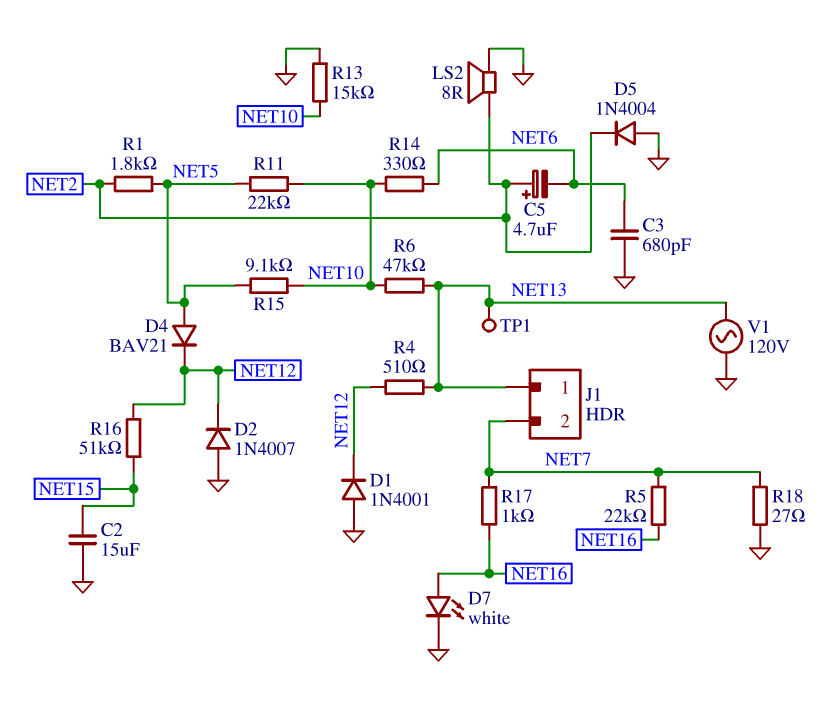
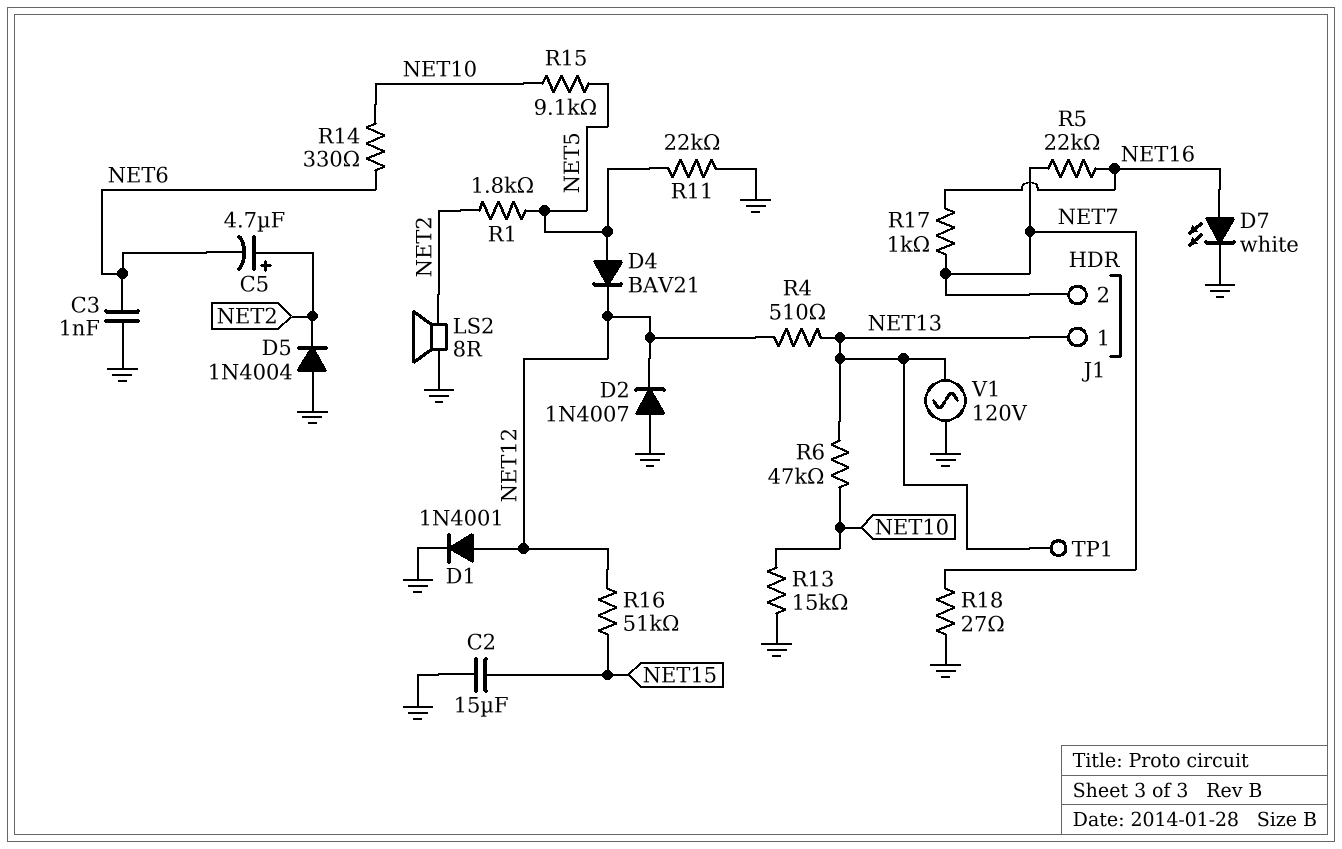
C3: 680pF (GND, NET6) -> 1nF (GND, NET6)
D1: diode 1N4001 (A GND, K NET12) -> diode 1N4001 (A NET12, K GND)
R11: 22k (NET5, NET10) -> 22k (GND, NET5)

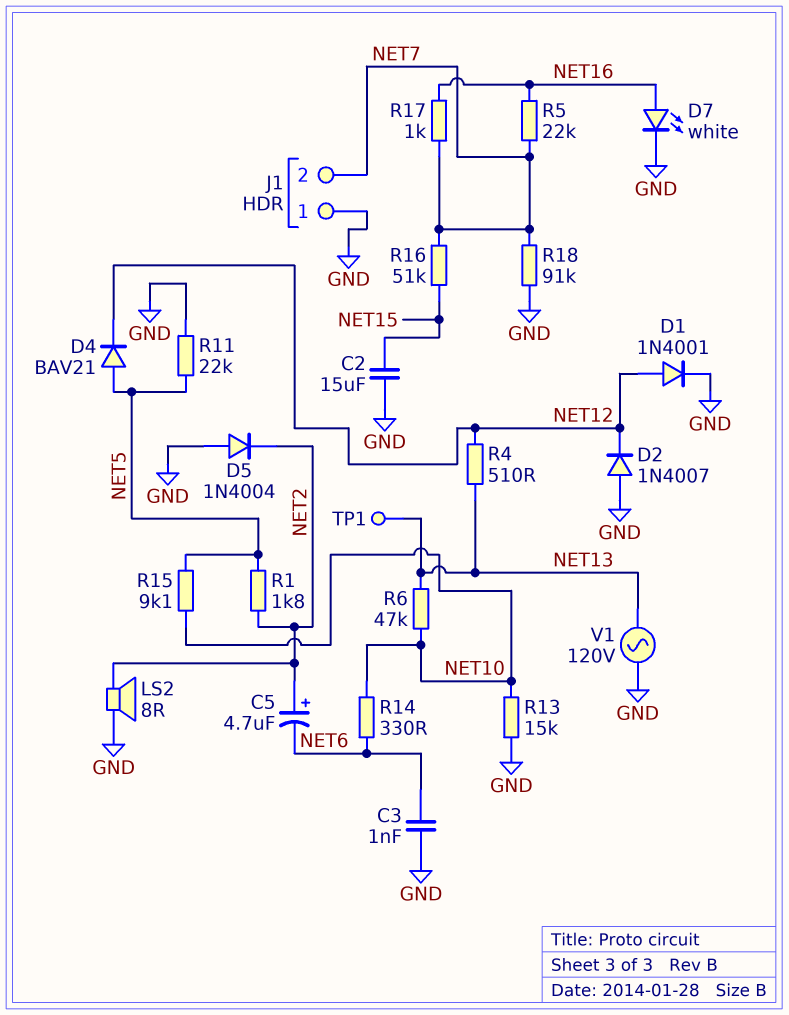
J1 pin 1: NET13 -> GND
R16: 51k (NET12, NET15) -> 51k (NET7, NET15)
R18: 27 (GND, NET7) -> 91k (GND, NET7)

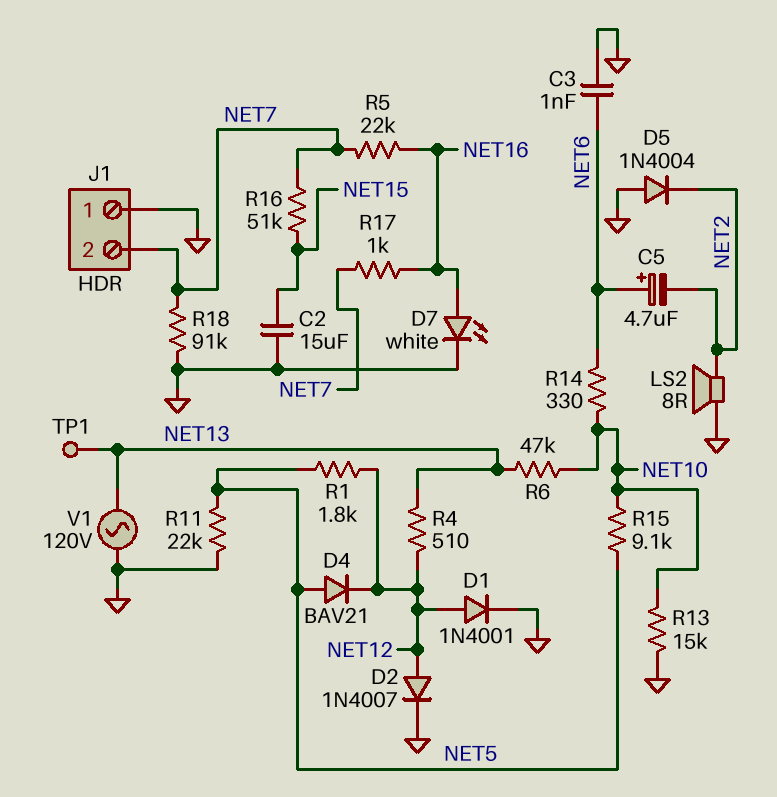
C5: 4.7uF (plus NET2, minus NET6) -> 4.7uF (plus NET6, minus NET2)
D2: diode 1N4007 (A GND, K NET12) -> diode 1N4007 (A NET12, K GND)
R1: 1.8k (NET2, NET5) -> 1.8k (NET5, NET12)

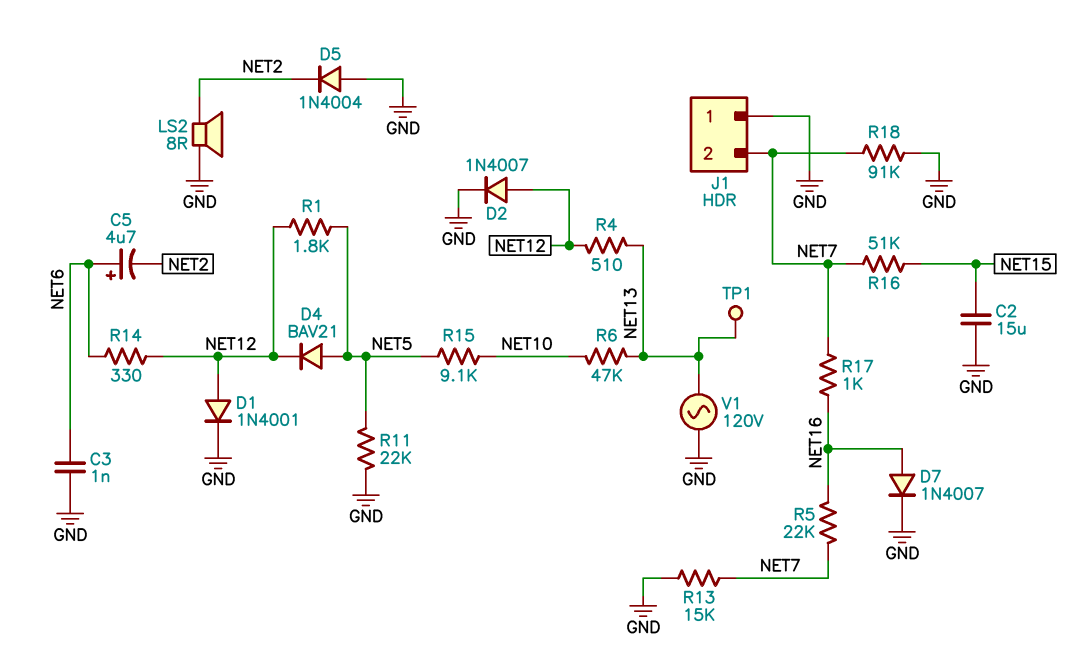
D7: LED white (A NET16, K GND) -> diode 1N4007 (A NET16, K GND)
R13: 15k (GND, NET10) -> 15k (GND, NET7)
R14: 330 (NET6, NET10) -> 330 (NET6, NET12)

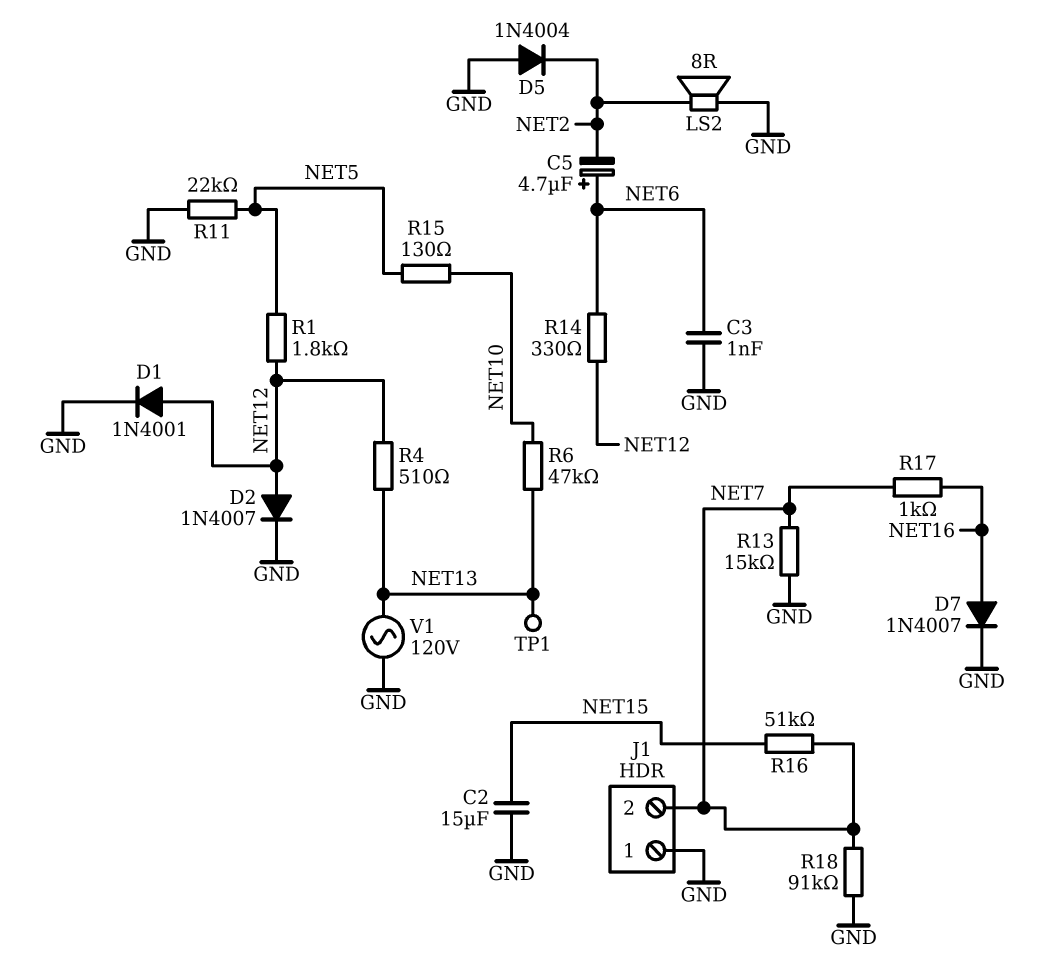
D4: diode BAV21 (A NET5, K NET12) -> none
R5: 22k (NET7, NET16) -> none
R15: 9.1k (NET5, NET10) -> 130 (NET5, NET10)

